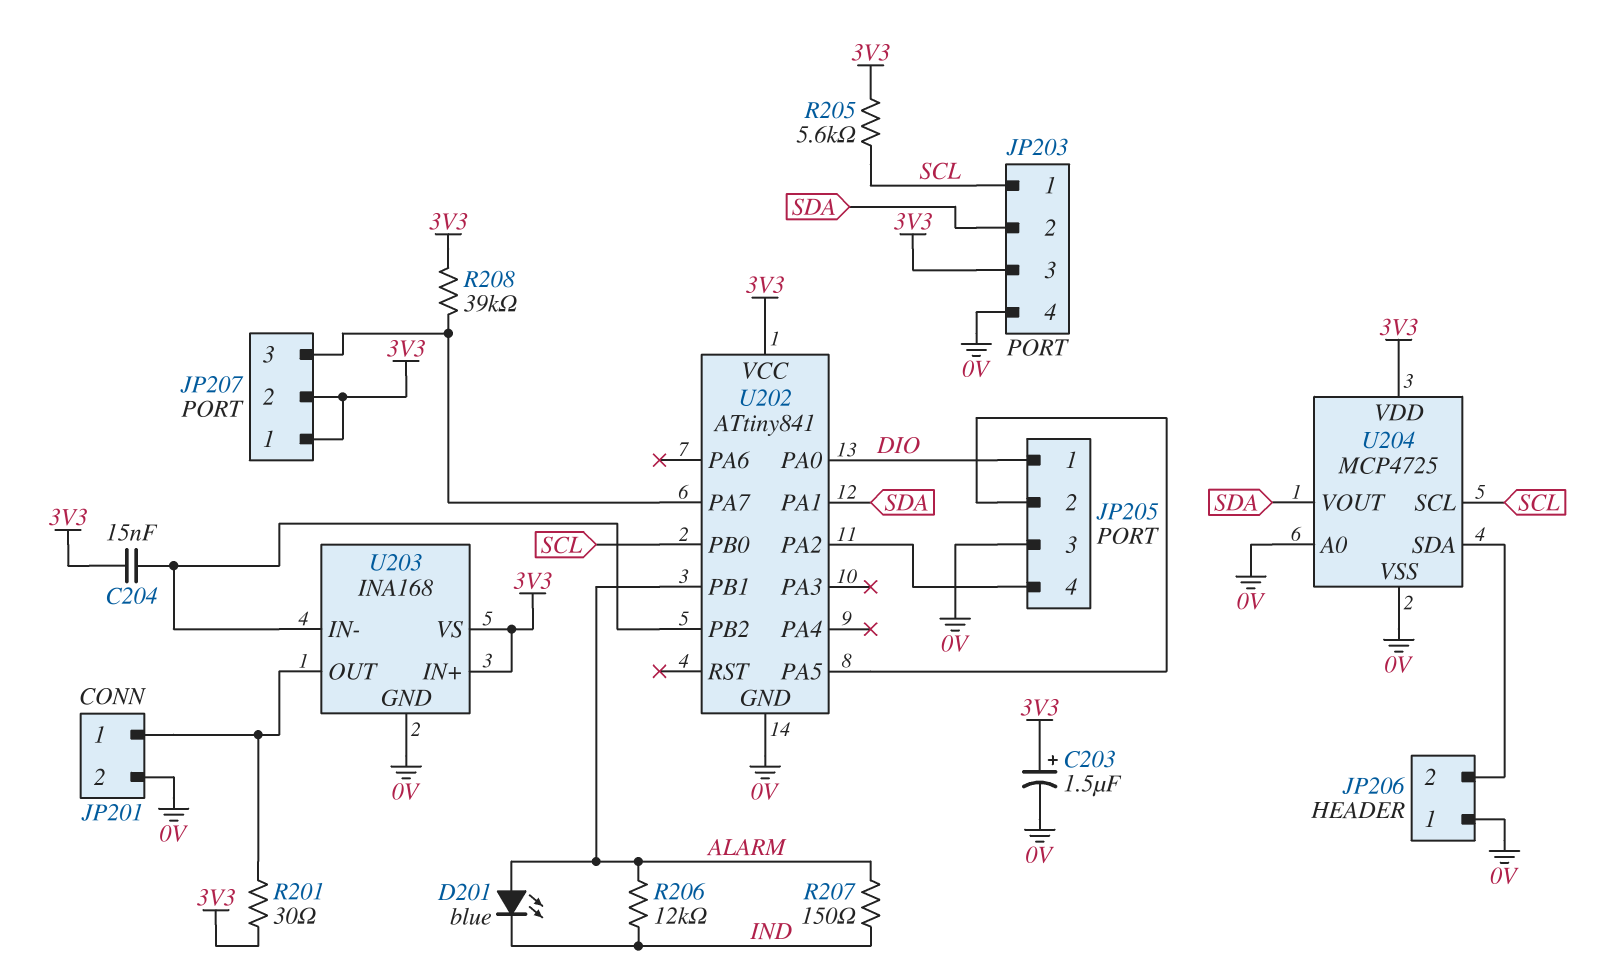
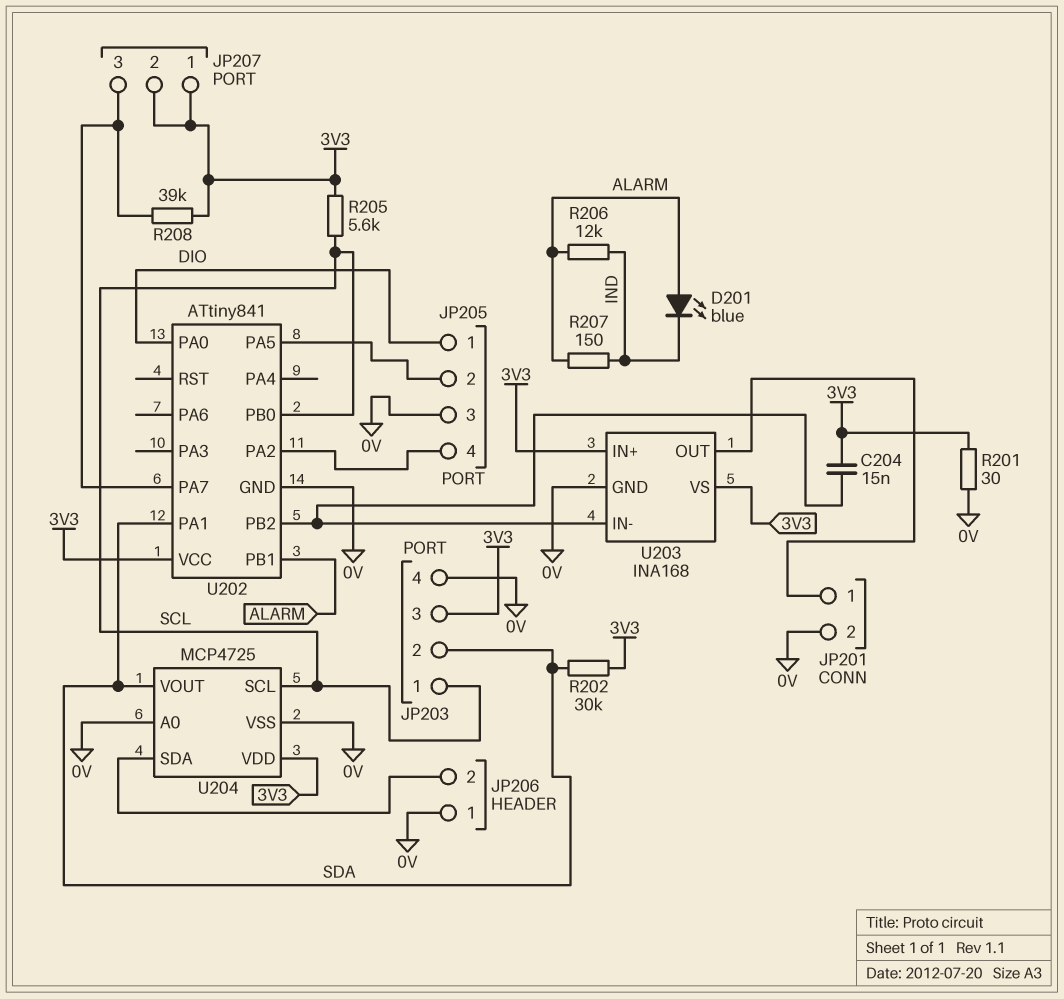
C203: 1.5uF (plus 3V3, minus 0V) -> none
R201: 30 (3V3, JP201/1) -> 30 (0V, 3V3)
R202: none -> 30k (3V3, SDA)

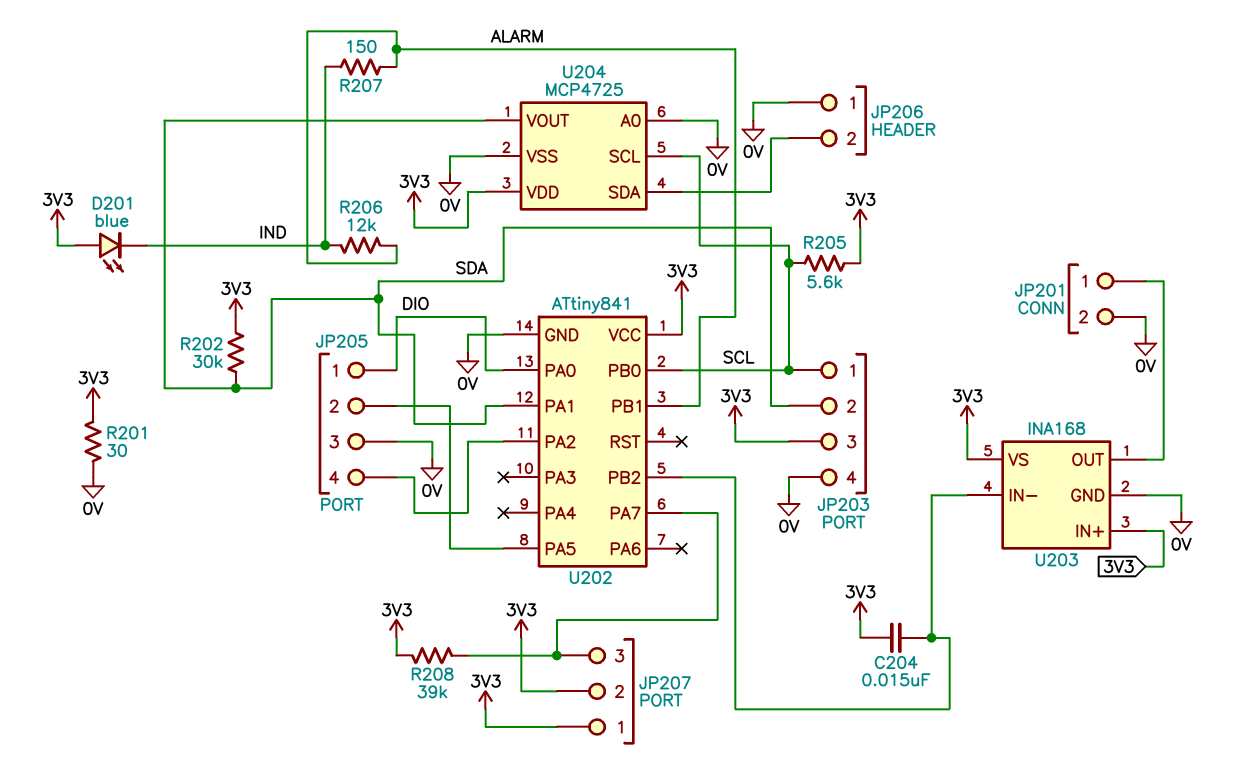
D201: LED blue (A ALARM, K IND) -> LED blue (A 3V3, K IND)

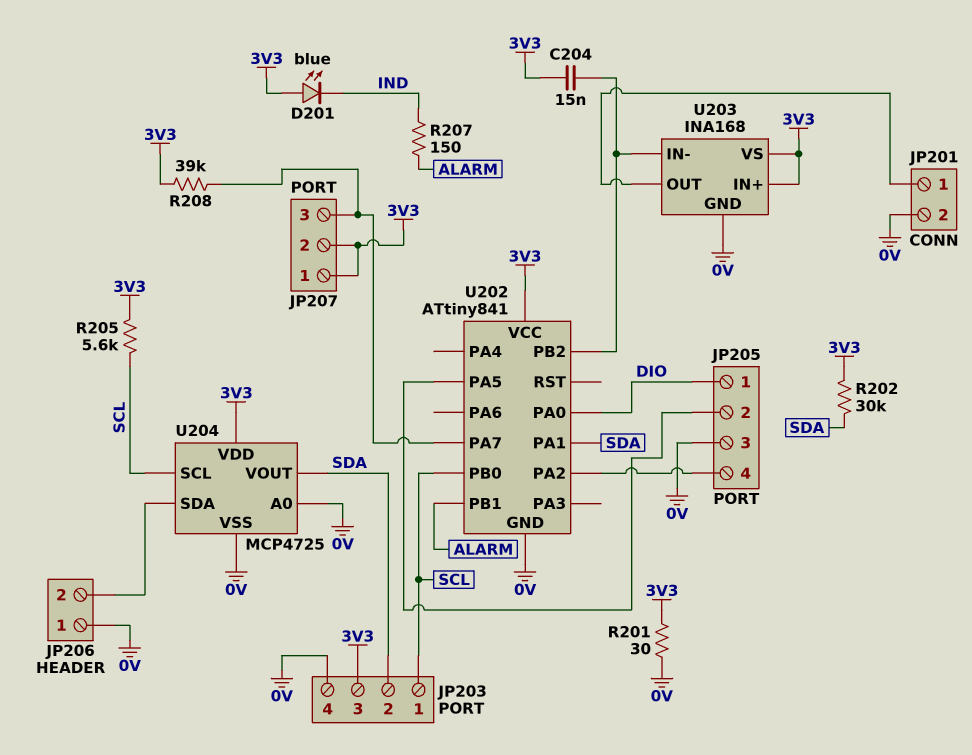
R206: 12k (ALARM, IND) -> none

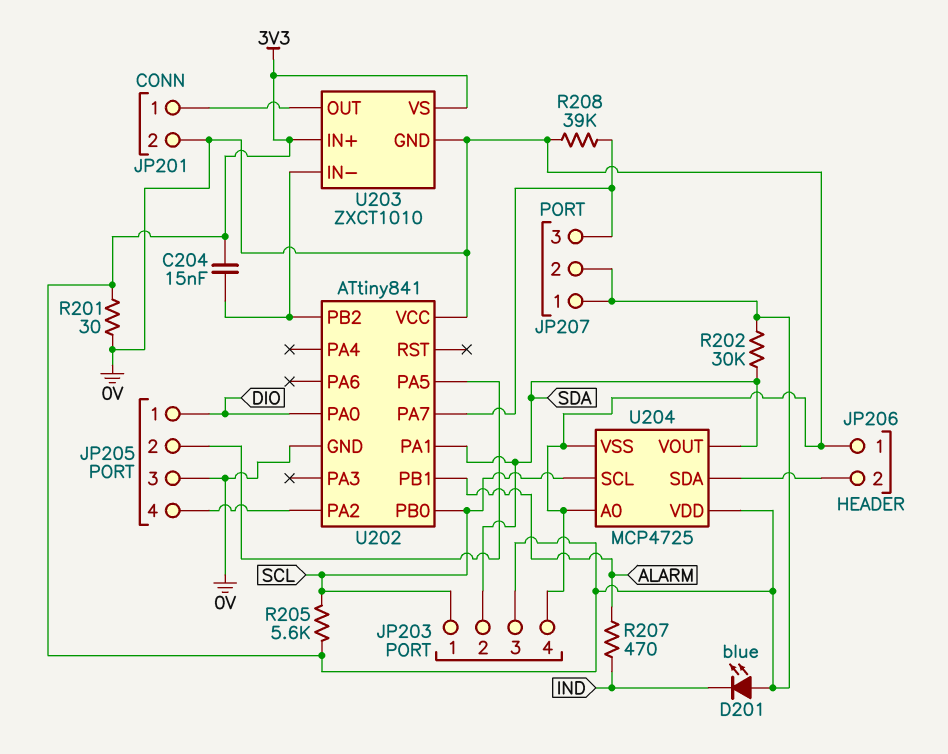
R207: 150 (ALARM, IND) -> 470 (ALARM, IND)
R208: 39k (3V3, JP207/3) -> 39k (0V, JP207/3)
U202 pin VCC: 3V3 -> 0V
U203: INA168 -> ZXCT1010

